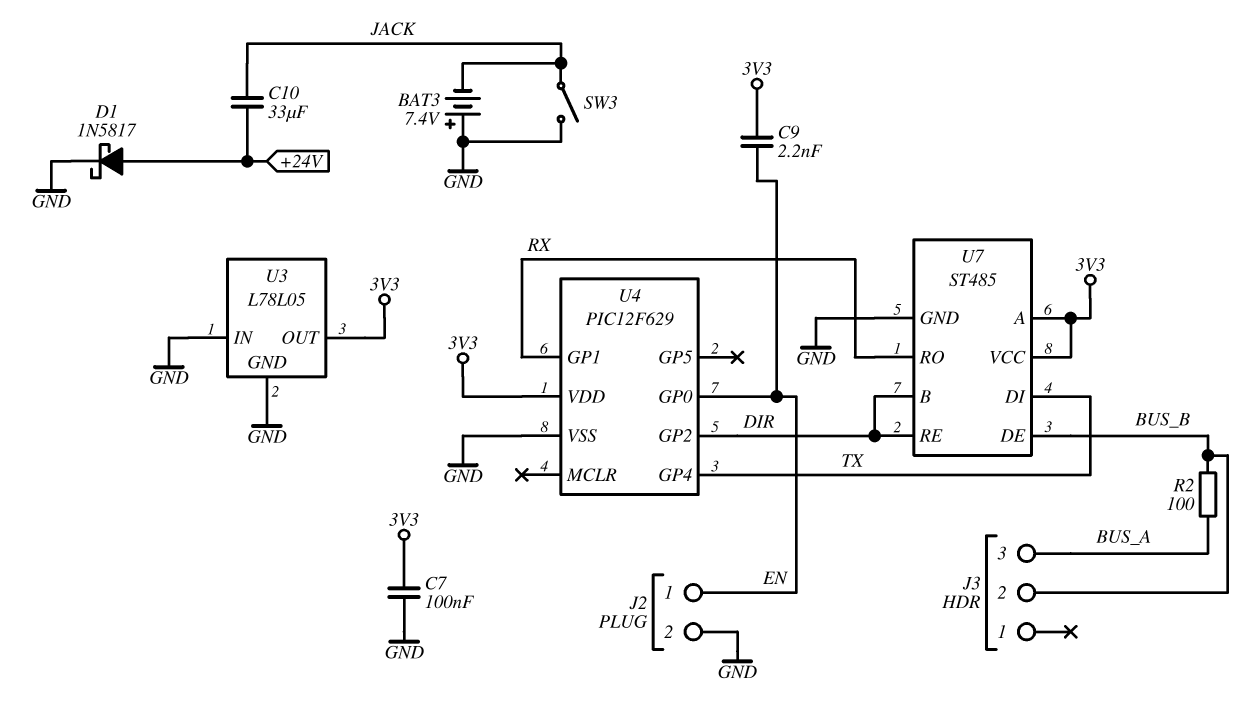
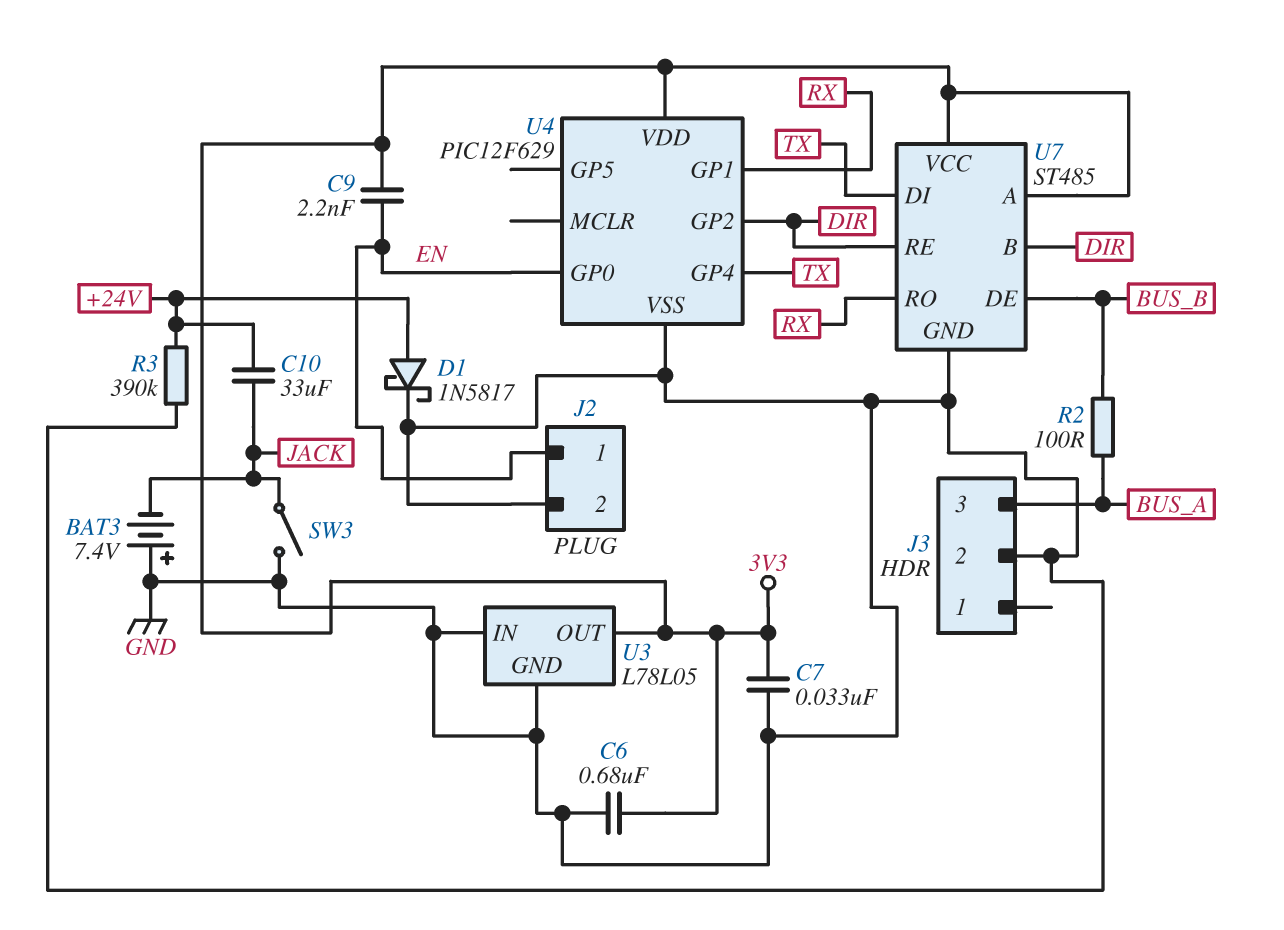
C6: none -> 680nF (3V3, GND)
C7: 100nF (3V3, GND) -> 33nF (3V3, GND)
J3 pin 2: BUS_B -> GND
R3: none -> 390k (+24V, GND)

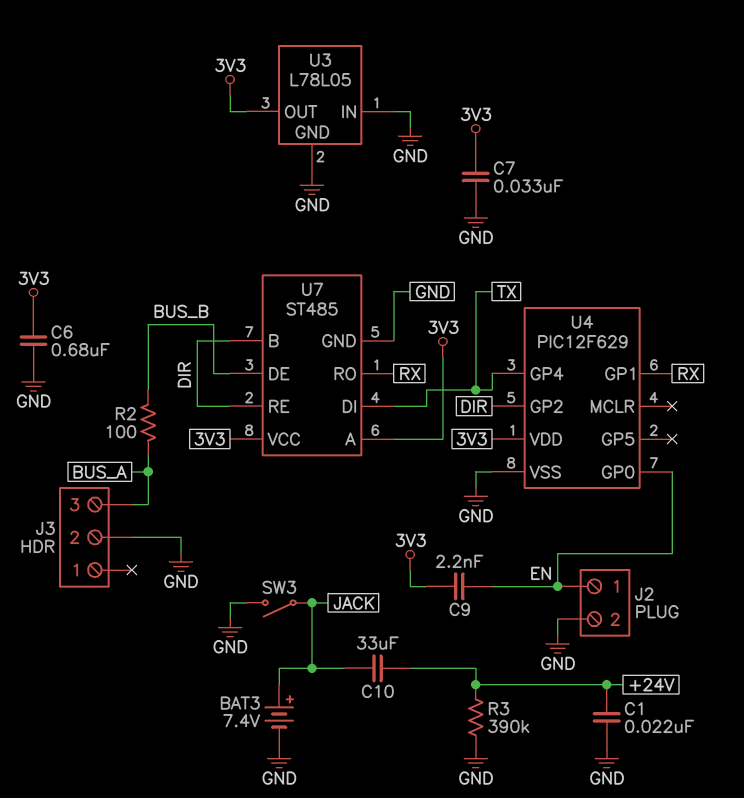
BAT3: 7.4V (plus GND, minus JACK) -> 7.4V (plus JACK, minus GND)
C1: none -> 22nF (+24V, GND)
D1: schottky 1N5817 (A +24V, K GND) -> none

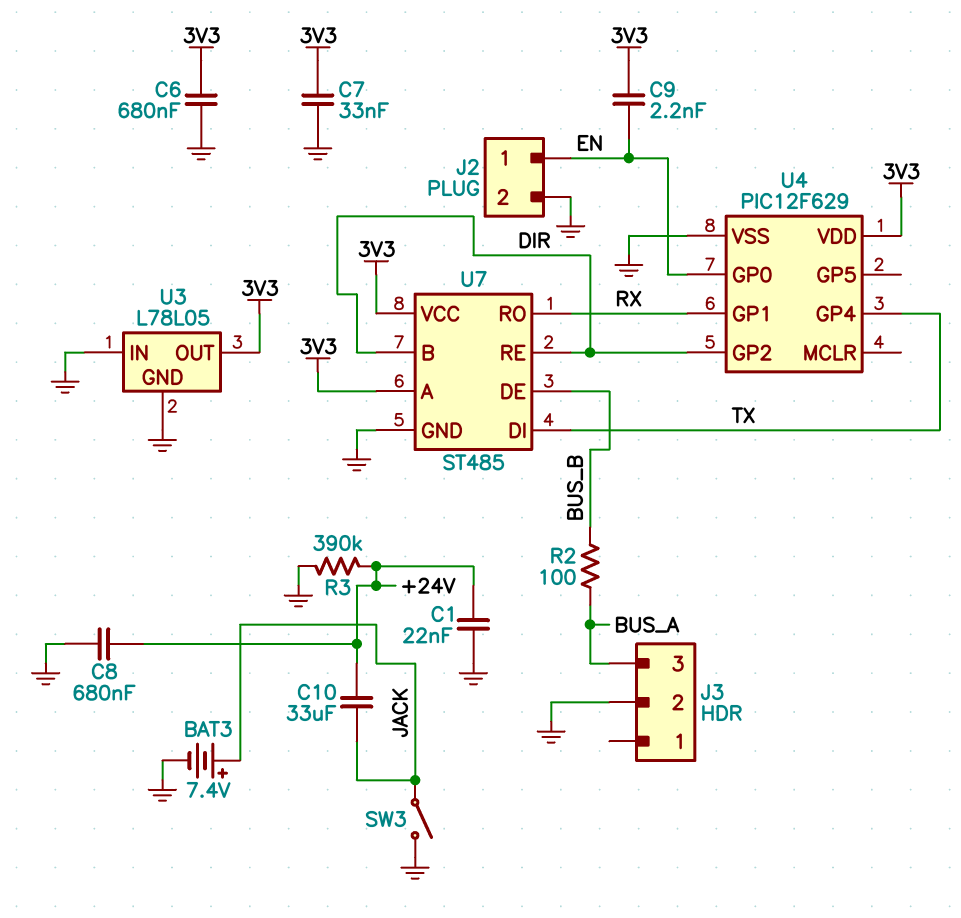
C8: none -> 680nF (+24V, GND)

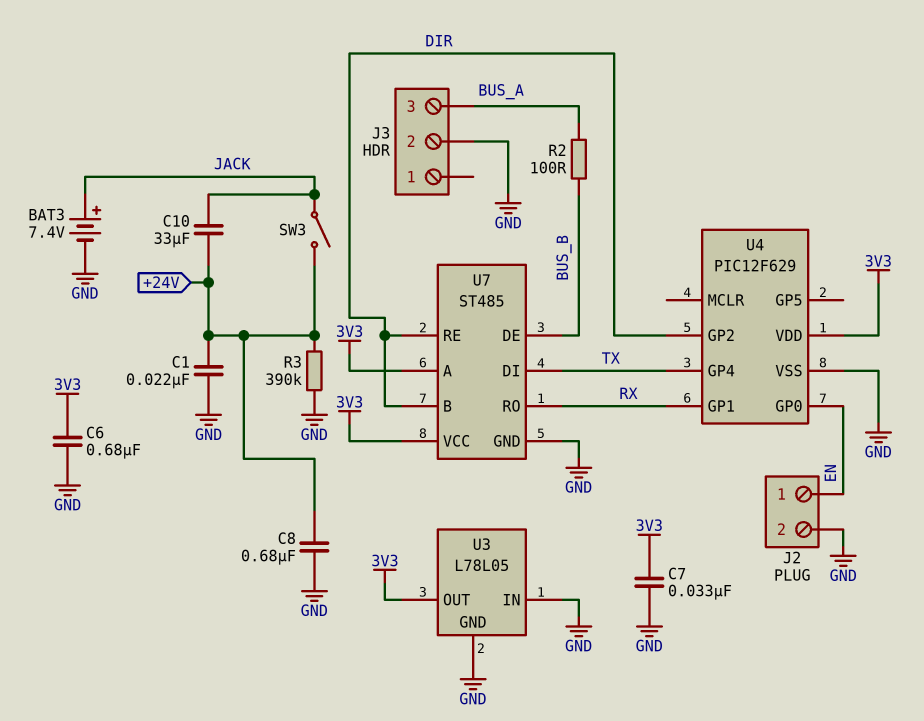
C9: 2.2nF (3V3, EN) -> none
SW3: switch (GND, JACK) -> switch (+24V, JACK)

